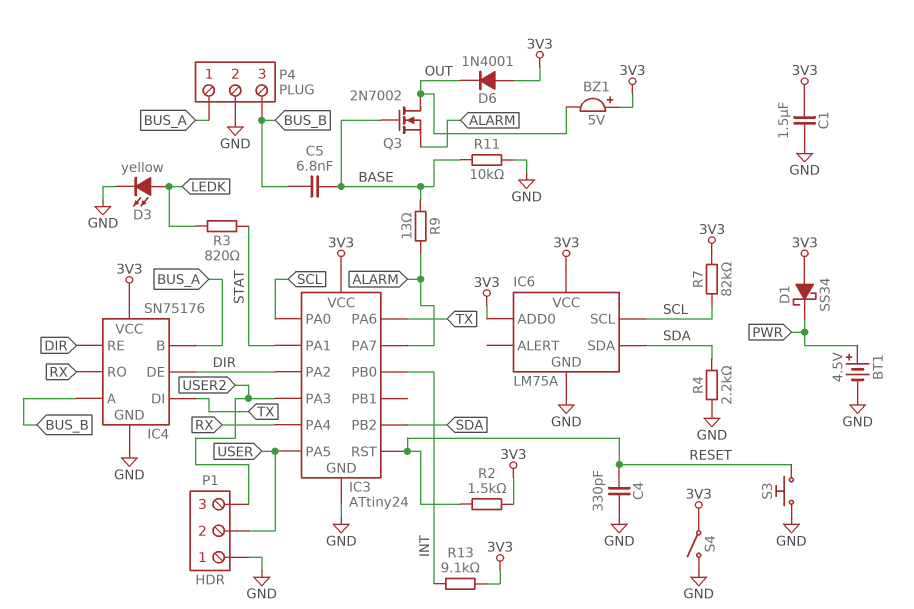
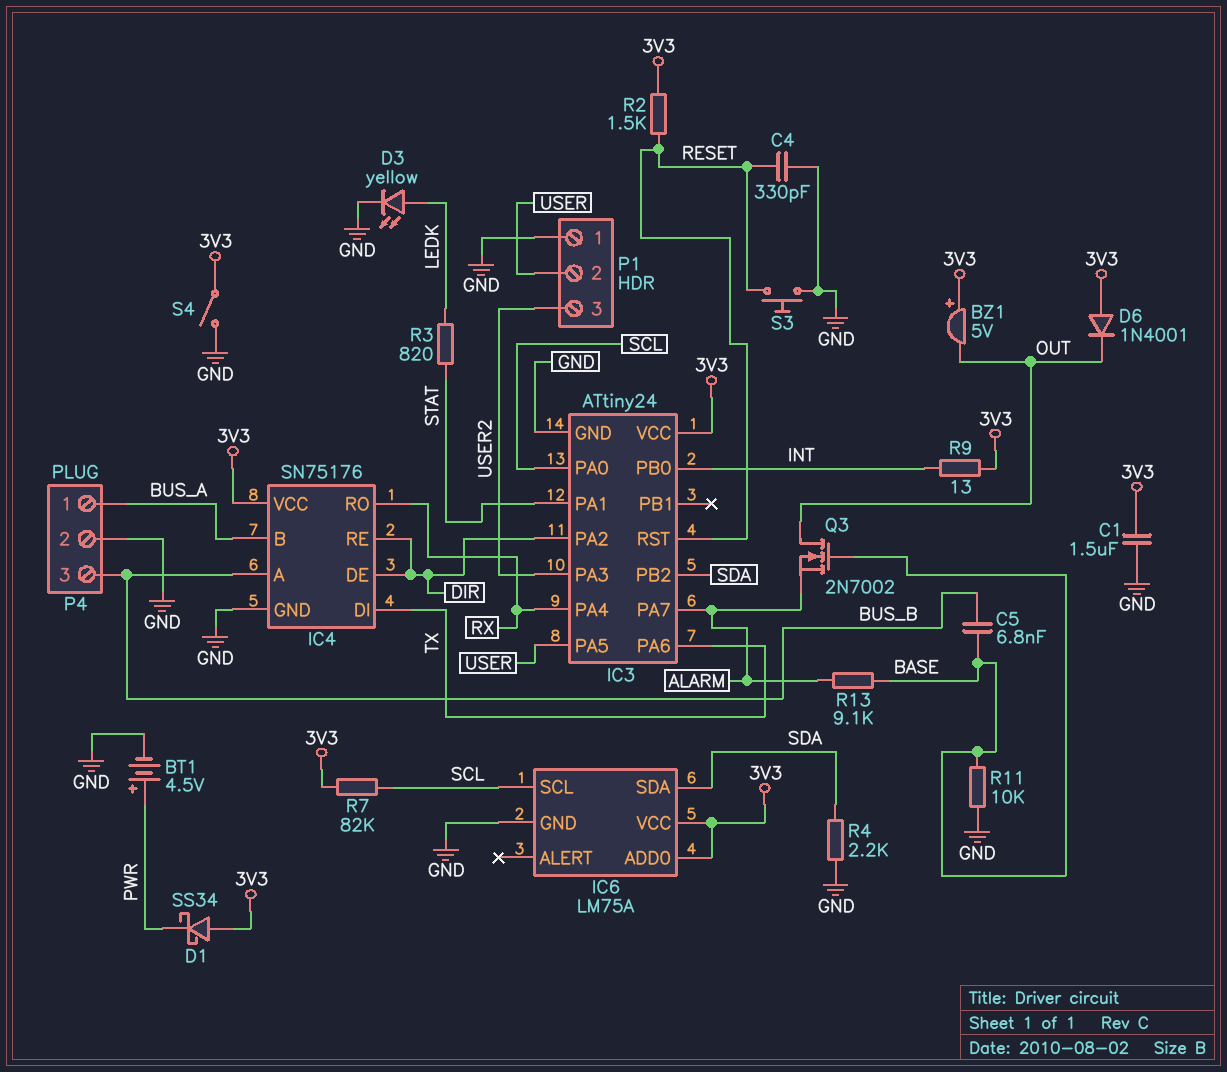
R9: 13 (ALARM, BASE) -> 13 (3V3, INT)
R13: 9.1k (3V3, INT) -> 9.1k (ALARM, BASE)

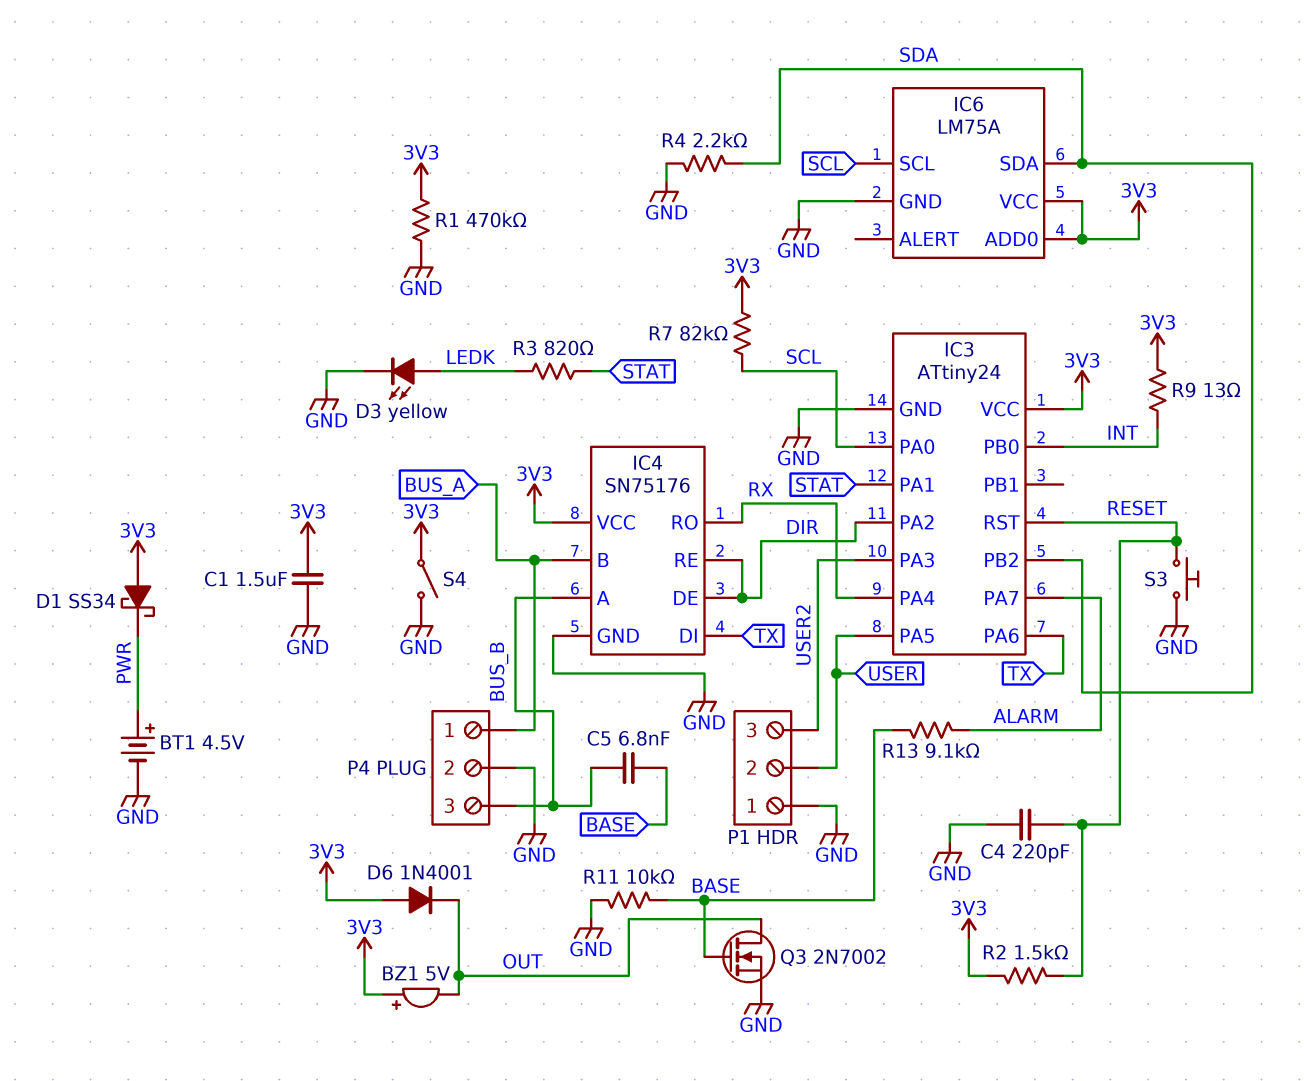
C4: 330pF (GND, RESET) -> 220pF (GND, RESET)
Q3: NMOS 2N7002 (G BASE, D OUT, S ALARM) -> NMOS 2N7002 (G BASE, D OUT, S GND)
R1: none -> 470k (3V3, GND)

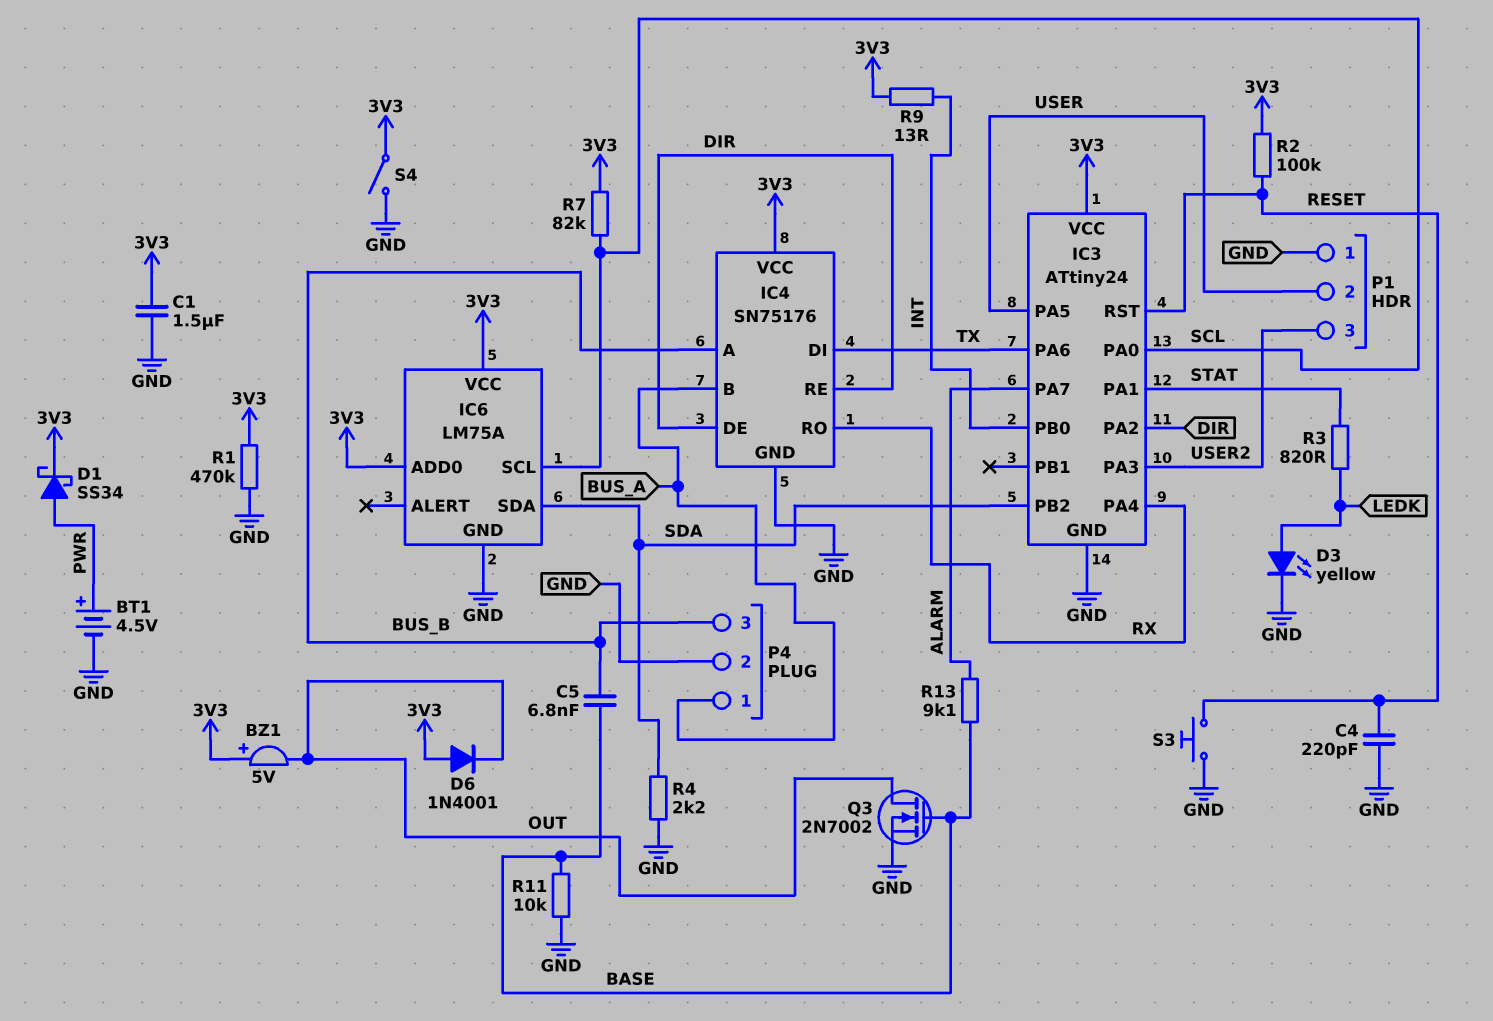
D1: schottky SS34 (A 3V3, K PWR) -> schottky SS34 (A PWR, K 3V3)
R2: 1.5k (3V3, RESET) -> 100k (3V3, RESET)

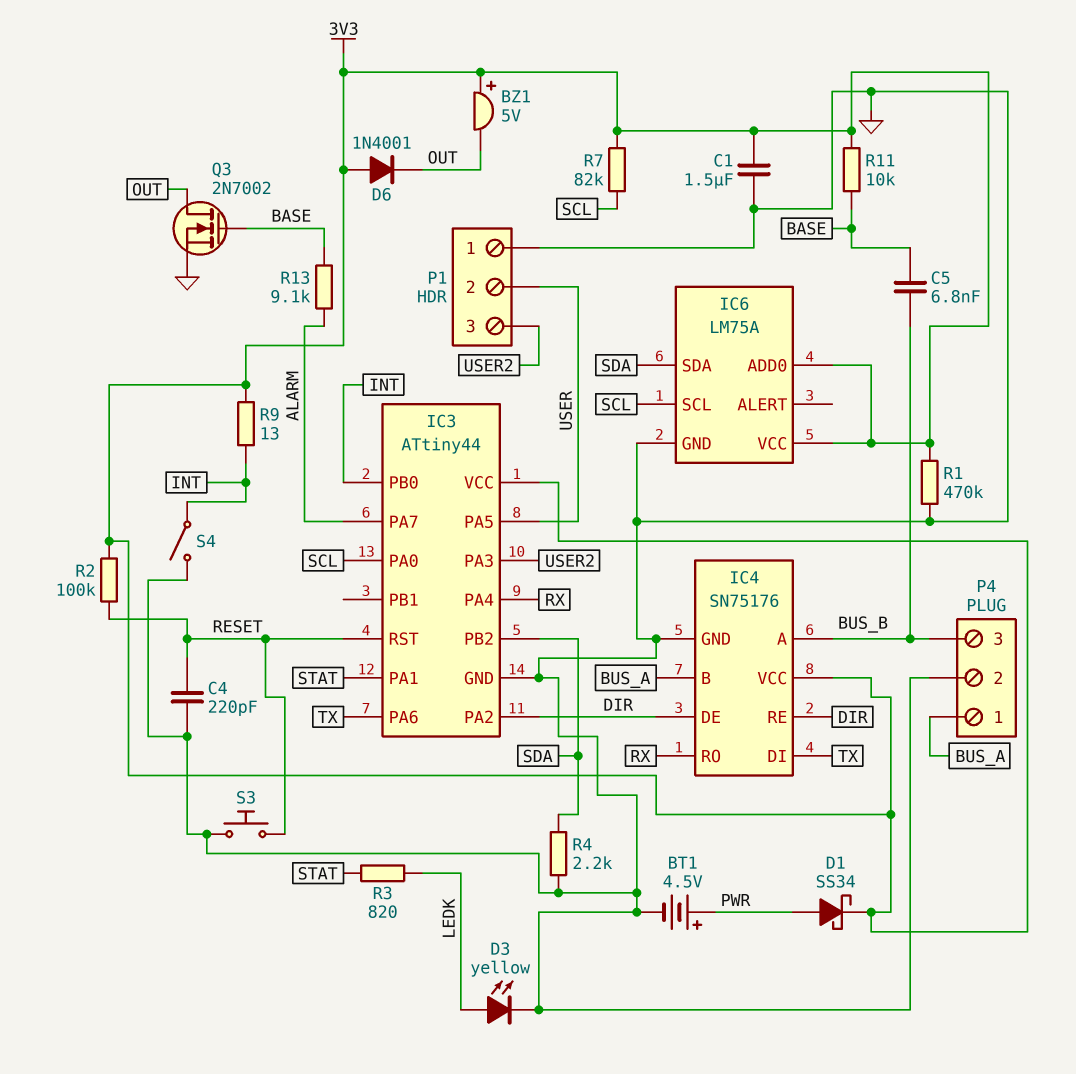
IC3: ATtiny24 -> ATtiny44
R11: 10k (BASE, GND) -> 10k (3V3, BASE)
S4: switch (3V3, GND) -> switch (GND, INT)

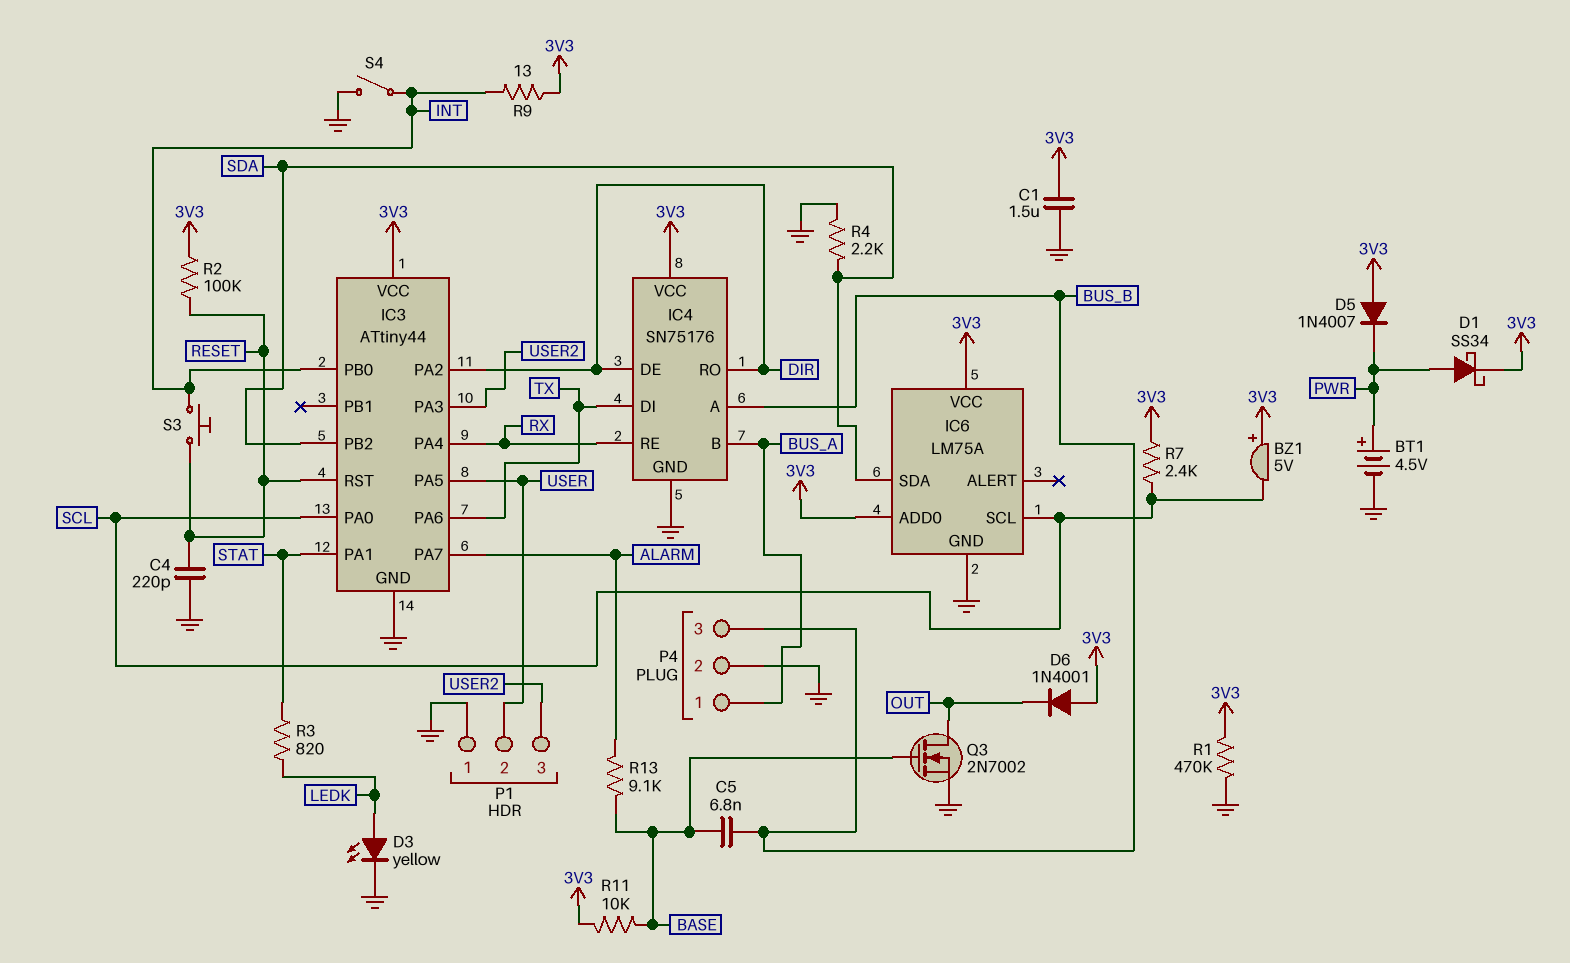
BZ1: buzzer 5V (plus 3V3, minus OUT) -> buzzer 5V (plus 3V3, minus SCL)
D5: none -> diode 1N4007 (A 3V3, K PWR)
IC4 pin RE: DIR -> RX
IC4 pin RO: RX -> DIR
R7: 82k (3V3, SCL) -> 2.4k (3V3, SCL)
S3: button (GND, RESET) -> button (INT, RESET)

